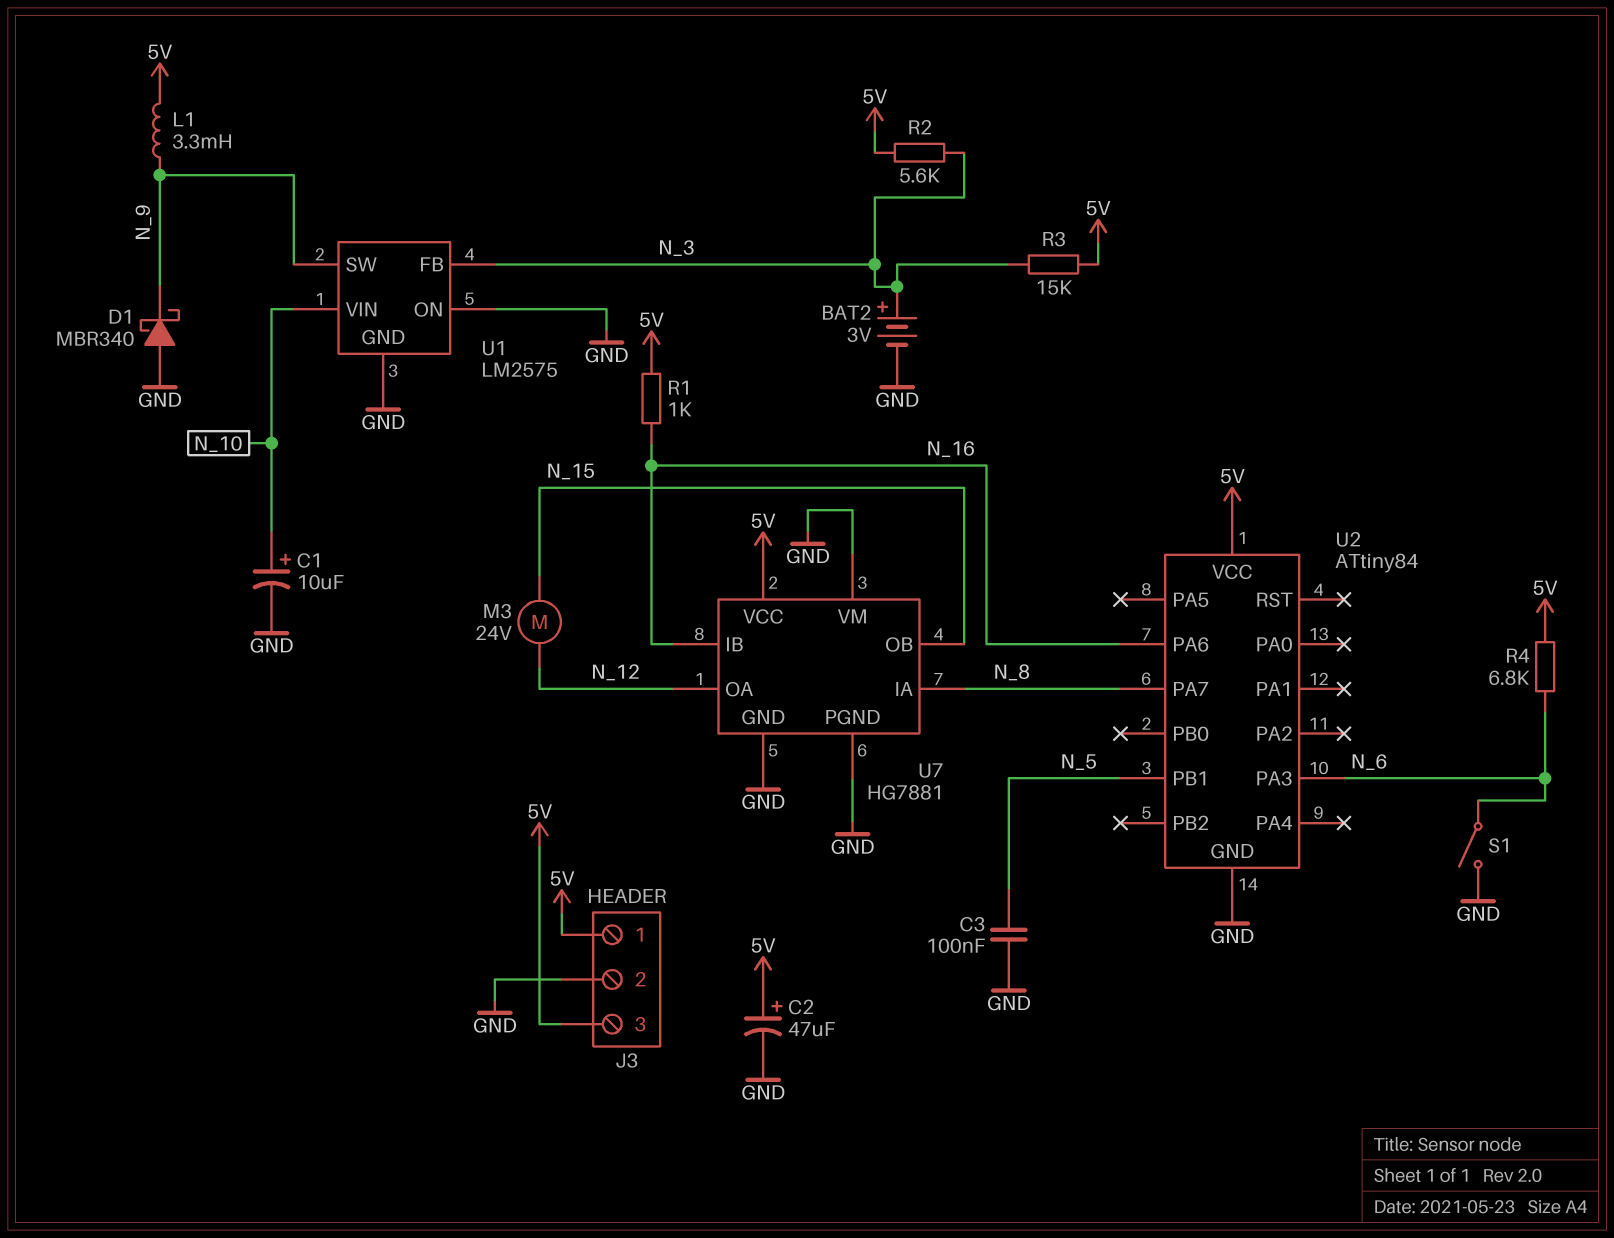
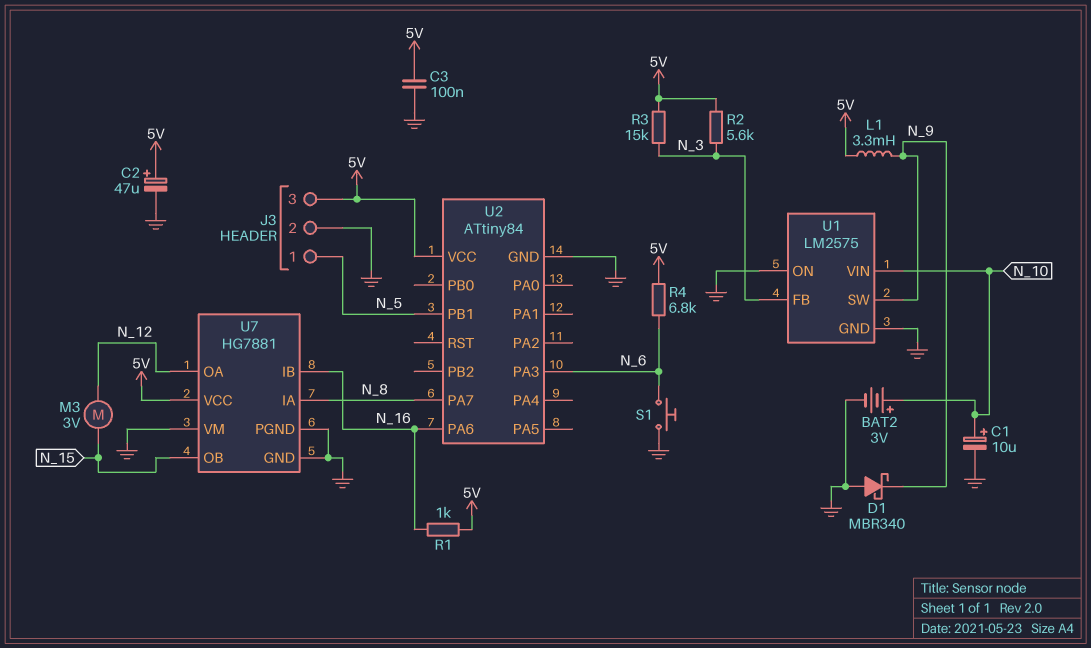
BAT2: 3V (plus N_3, minus GND) -> 3V (plus N_10, minus GND)
C3: 100nF (GND, N_5) -> 100nF (5V, GND)
J3 pin 1: 5V -> N_5
M3: motor 24V (N_12, N_15) -> motor 3V (N_12, N_15)
S1: switch (GND, N_6) -> button (GND, N_6)

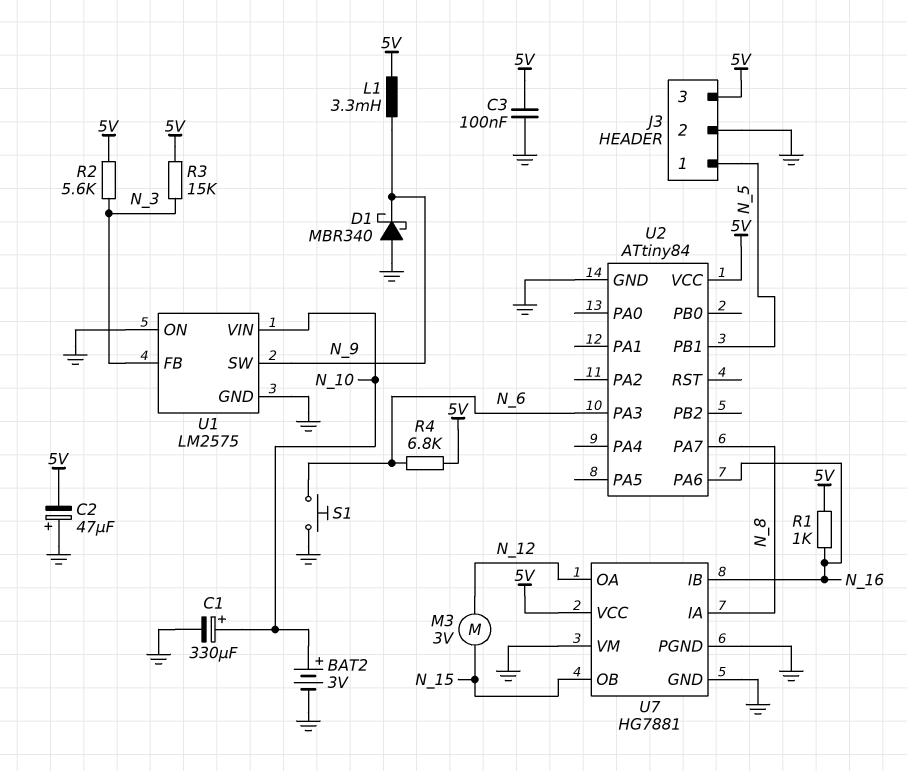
C1: 10uF (plus N_10, minus GND) -> 330uF (plus N_10, minus GND)
C2: 47uF (plus 5V, minus GND) -> 47uF (plus GND, minus 5V)

